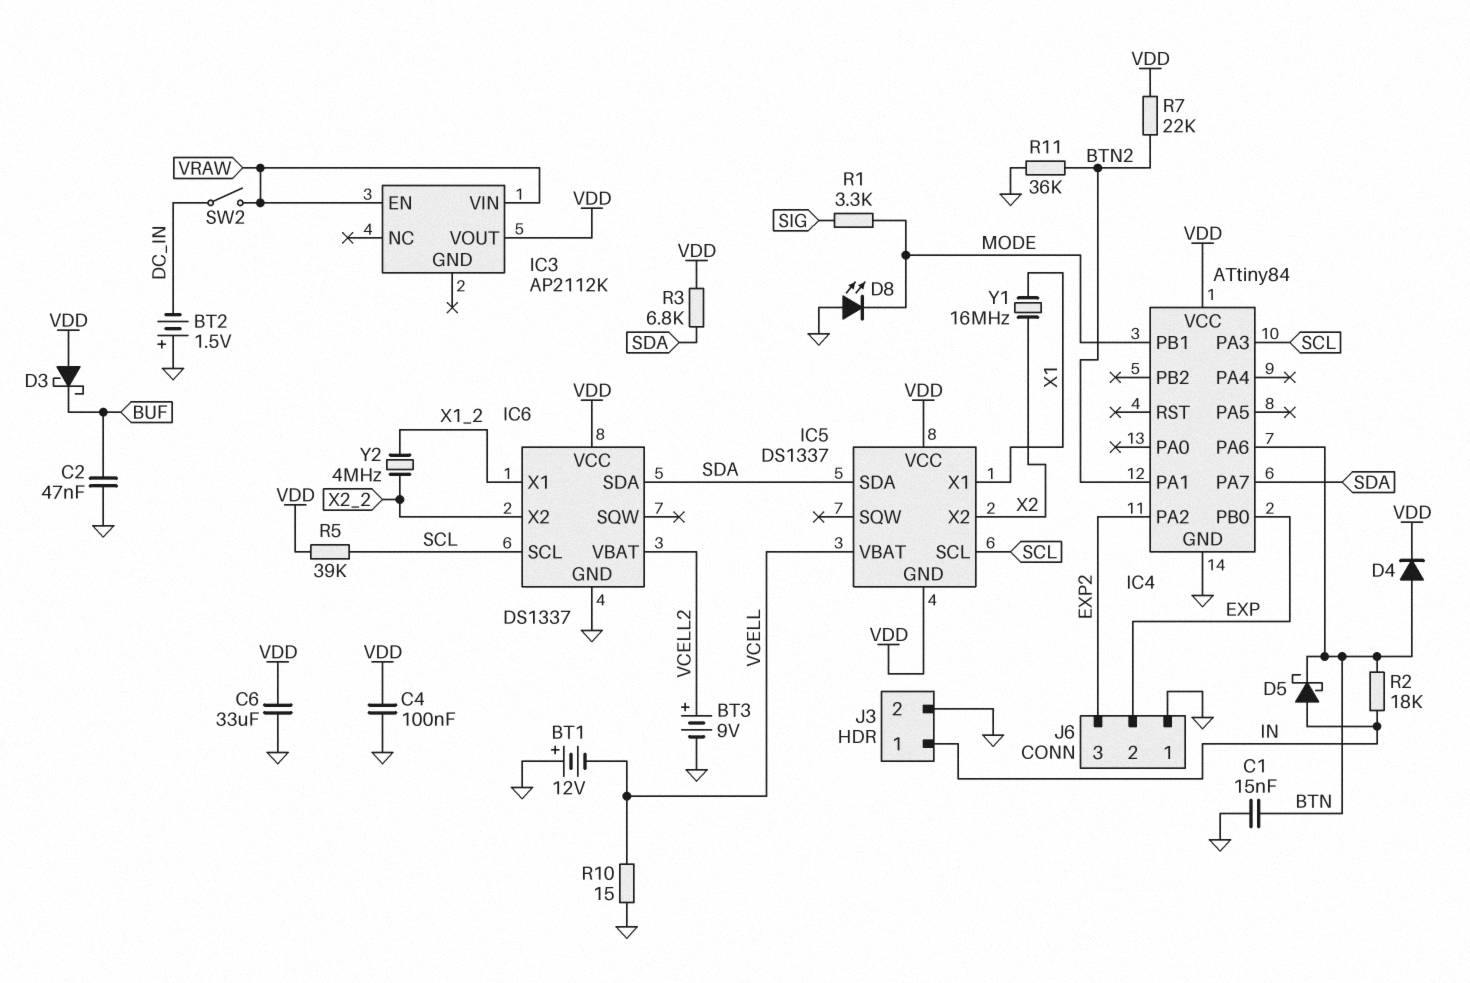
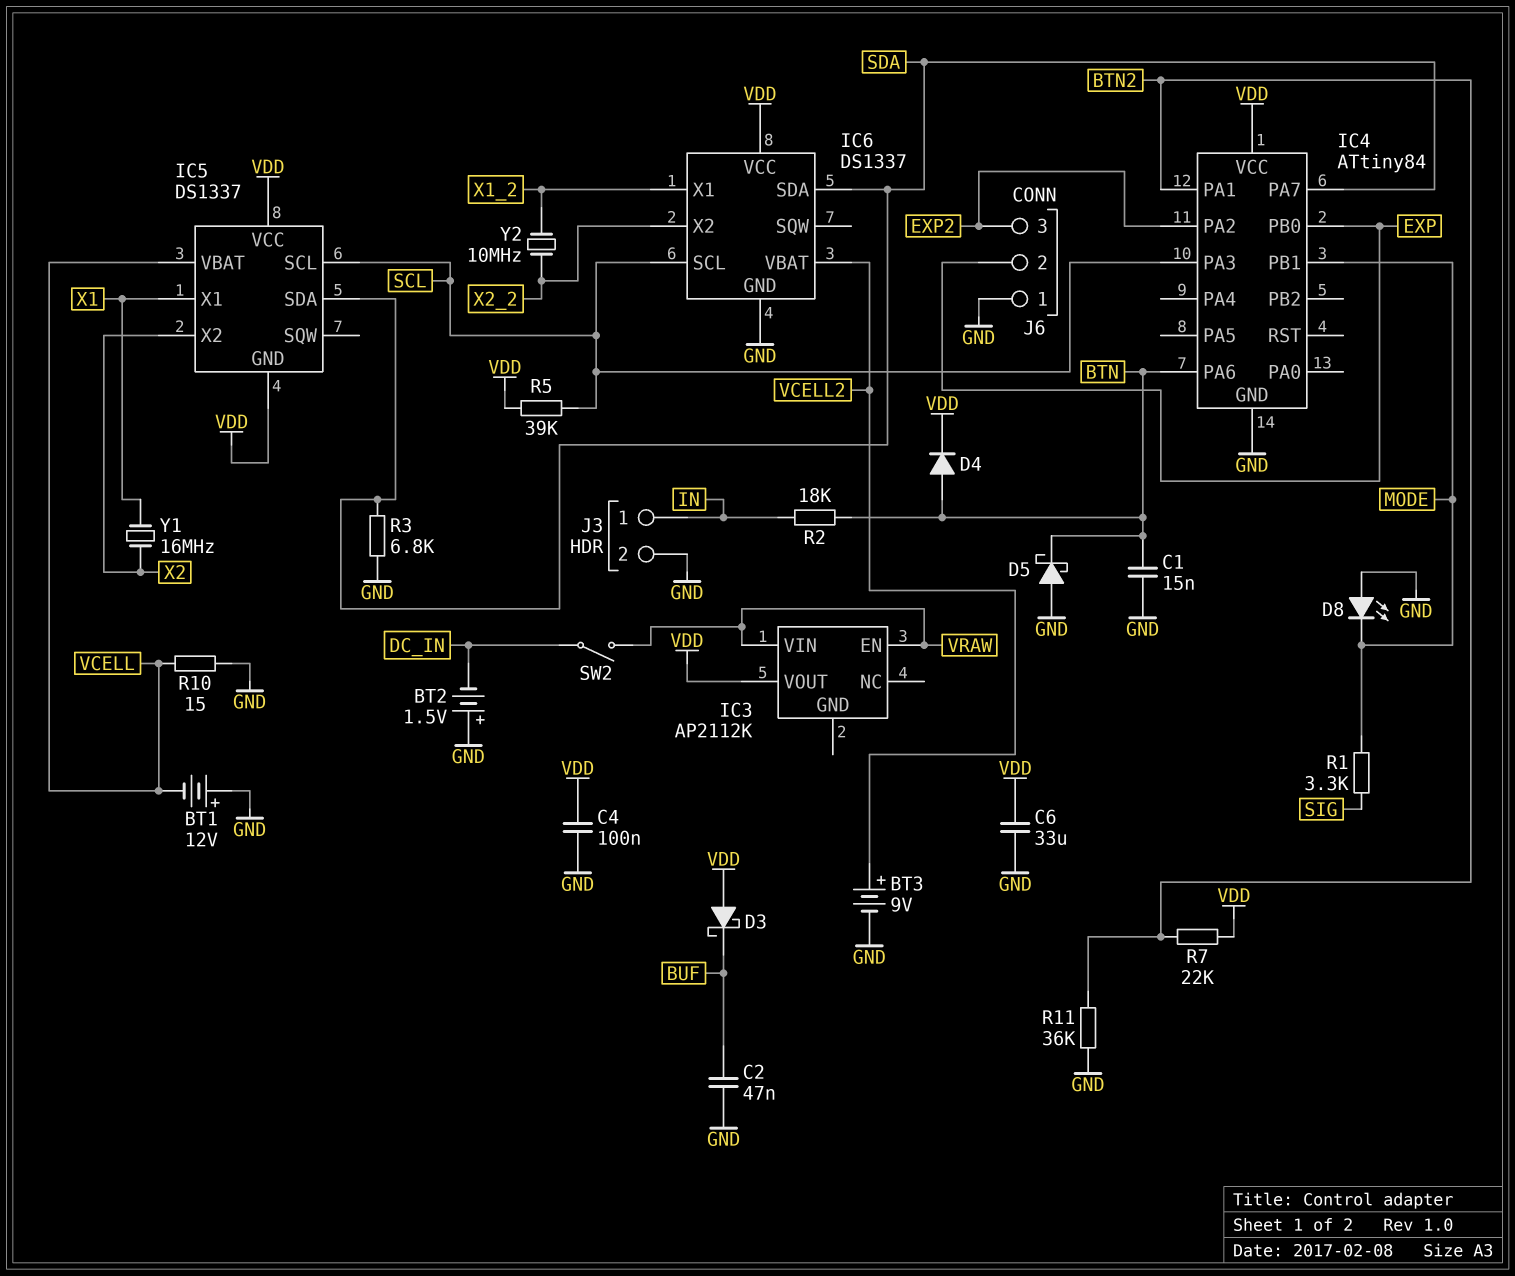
D5: schottky (A IN, K BTN) -> schottky (A GND, K BTN)
R3: 6.8k (SDA, VDD) -> 6.8k (GND, SDA)
Y2: 4MHz (X1_2, X2_2) -> 10MHz (X1_2, X2_2)

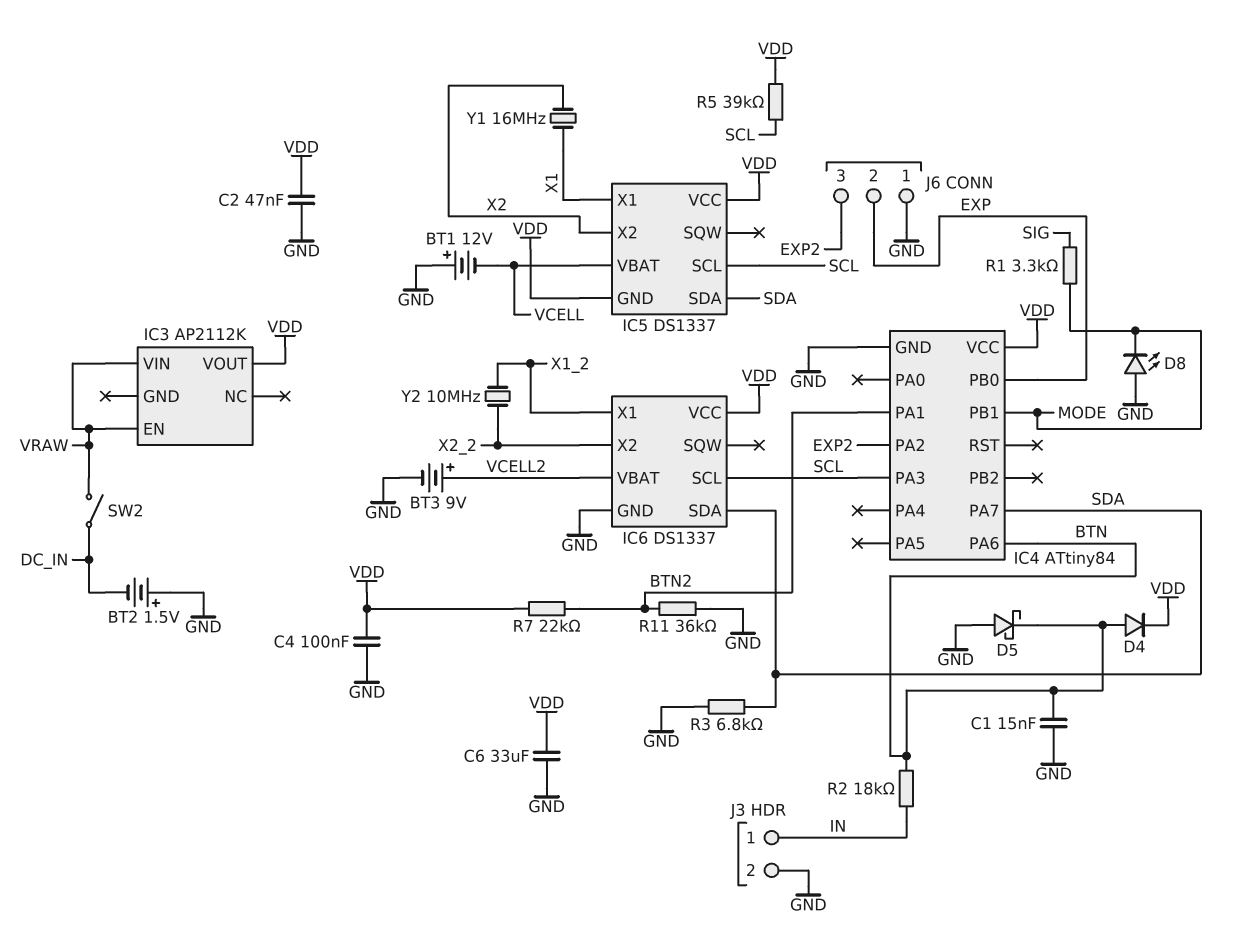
C2: 47nF (BUF, GND) -> 47nF (GND, VDD)
D3: schottky (A VDD, K BUF) -> none
R10: 15 (GND, VCELL) -> none

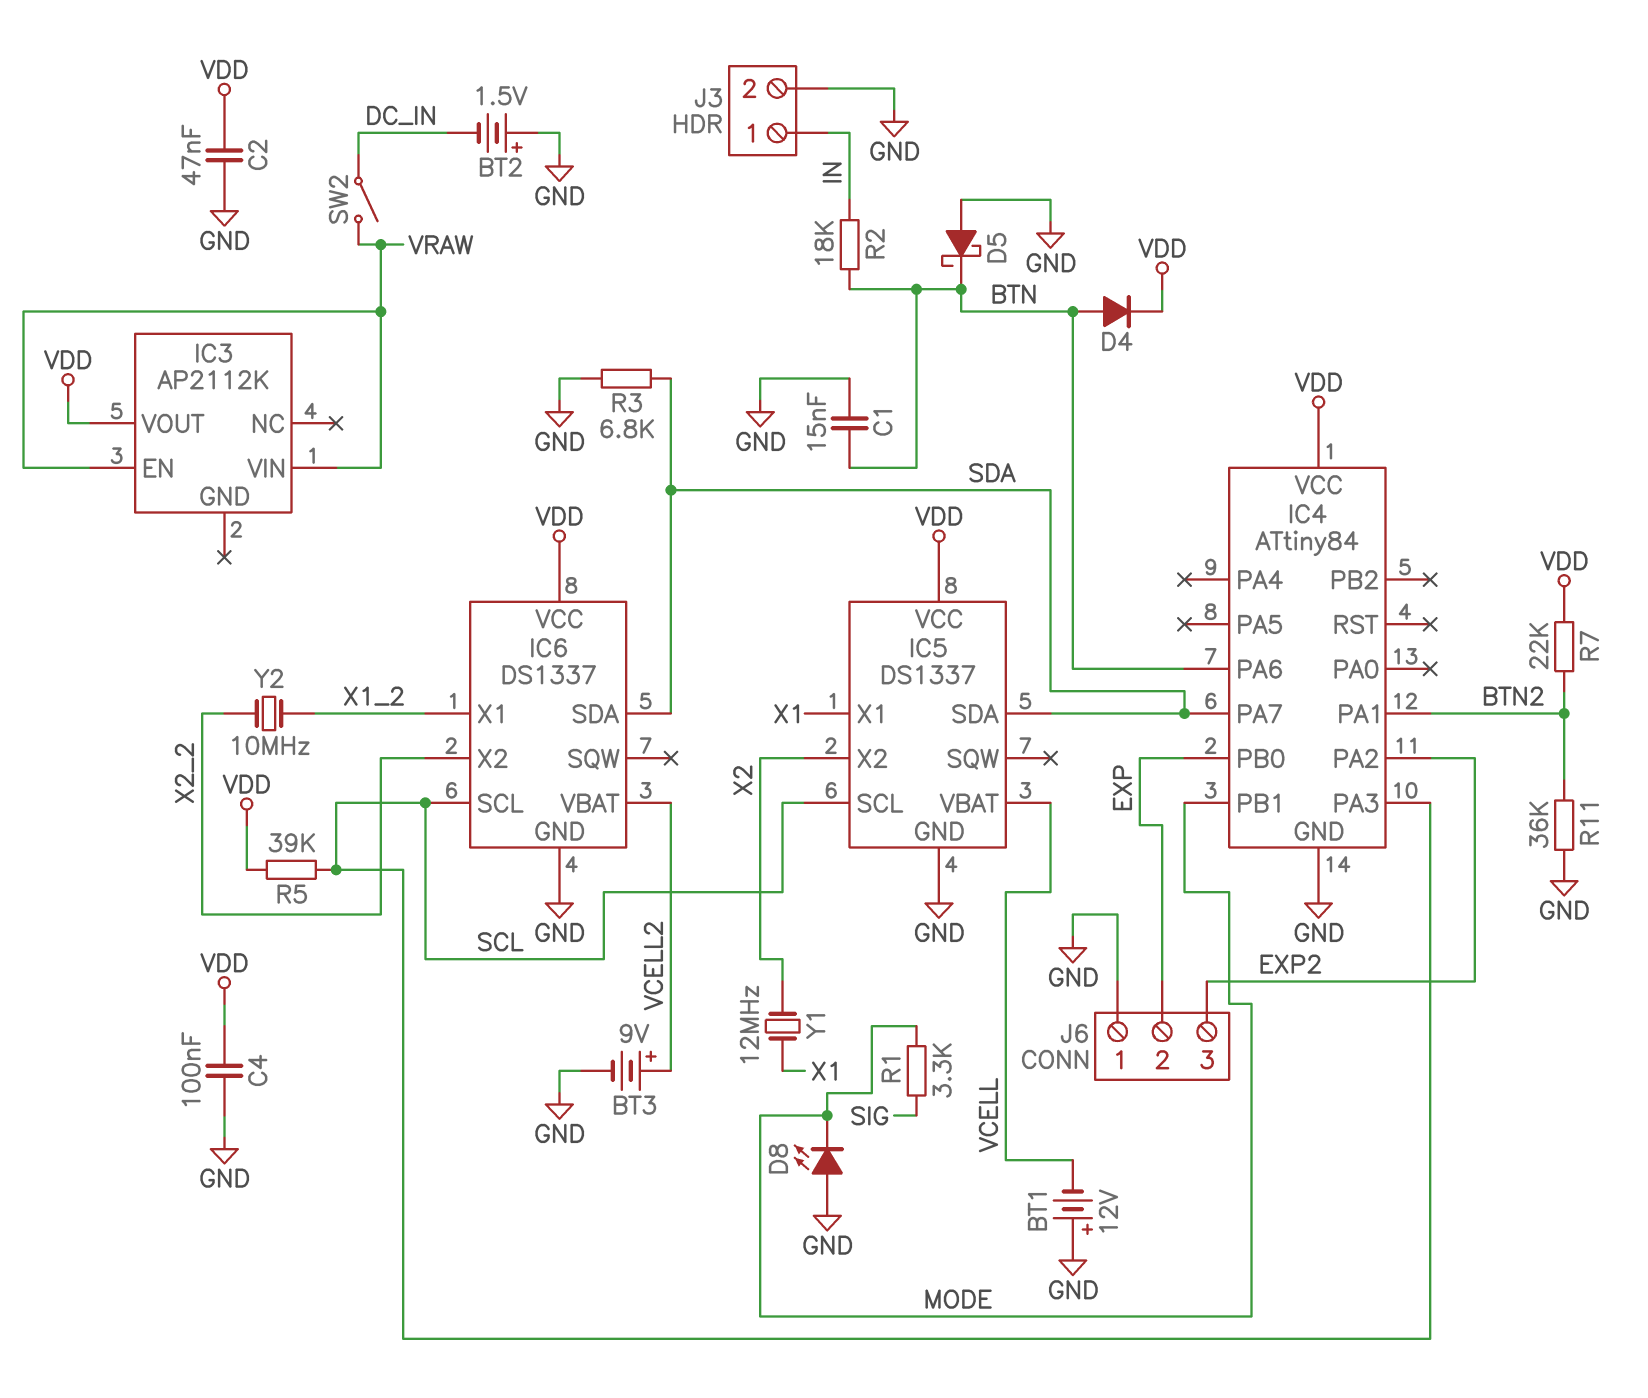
C6: 33uF (GND, VDD) -> none
IC5 pin GND: VDD -> GND
Y1: 16MHz (X1, X2) -> 12MHz (X1, X2)

